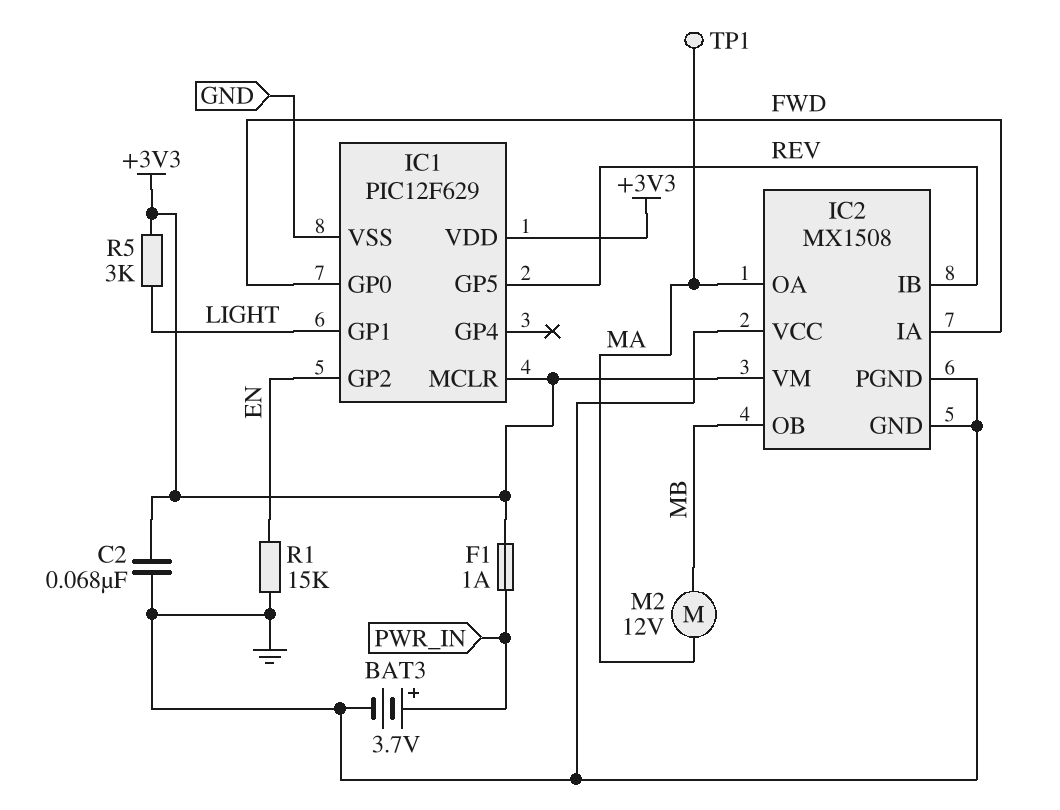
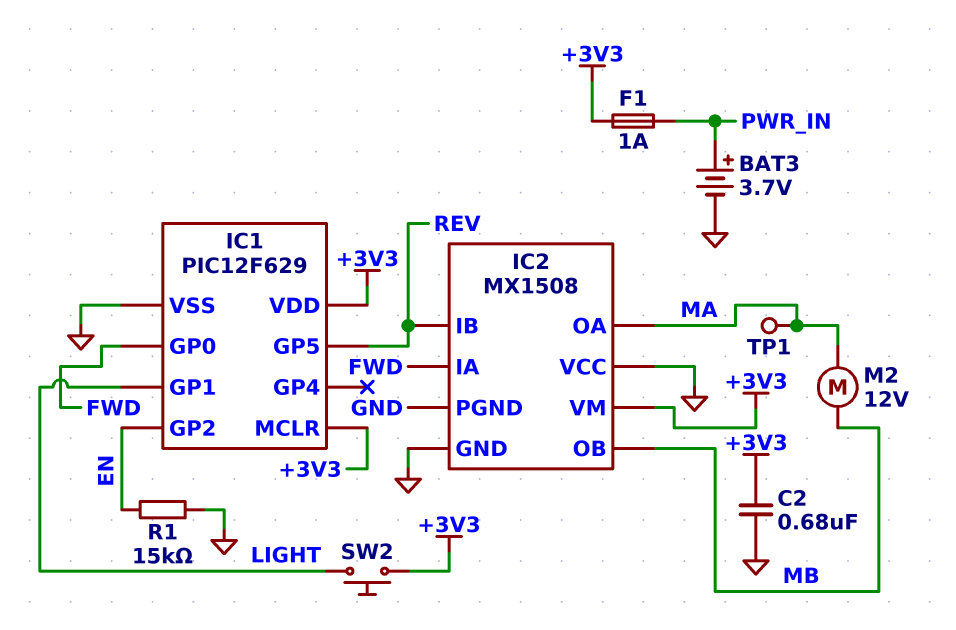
C2: 68nF (+3V3, GND) -> 680nF (+3V3, GND)
R5: 3k (+3V3, LIGHT) -> none
SW2: none -> button (+3V3, LIGHT)

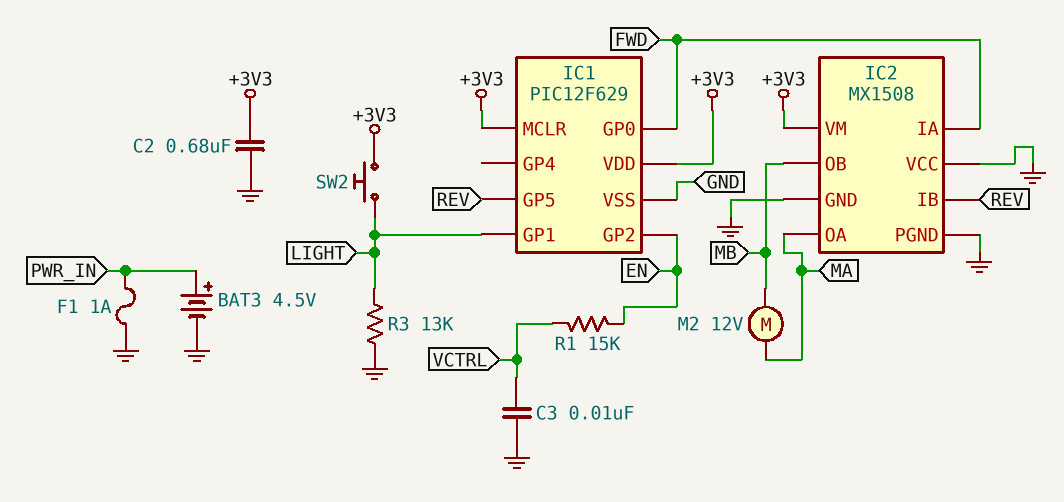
BAT3: 3.7V (plus PWR_IN, minus GND) -> 4.5V (plus PWR_IN, minus GND)
C3: none -> 10nF (GND, VCTRL)
F1: 1A (+3V3, PWR_IN) -> 1A (GND, PWR_IN)
R1: 15k (EN, GND) -> 15k (EN, VCTRL)
R3: none -> 13k (GND, LIGHT)
TP1: test point (MA) -> none

